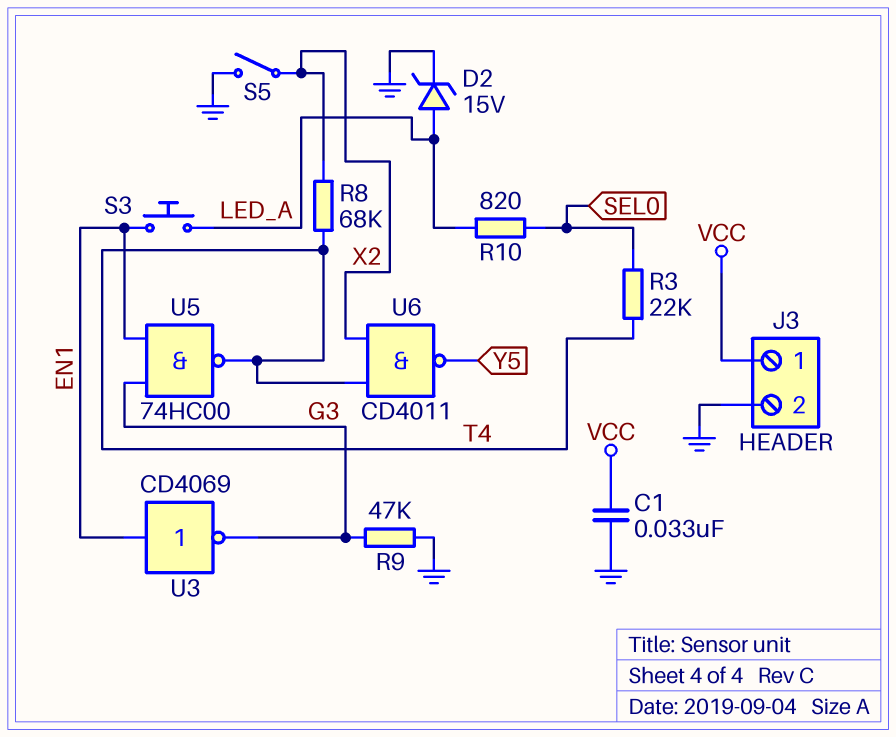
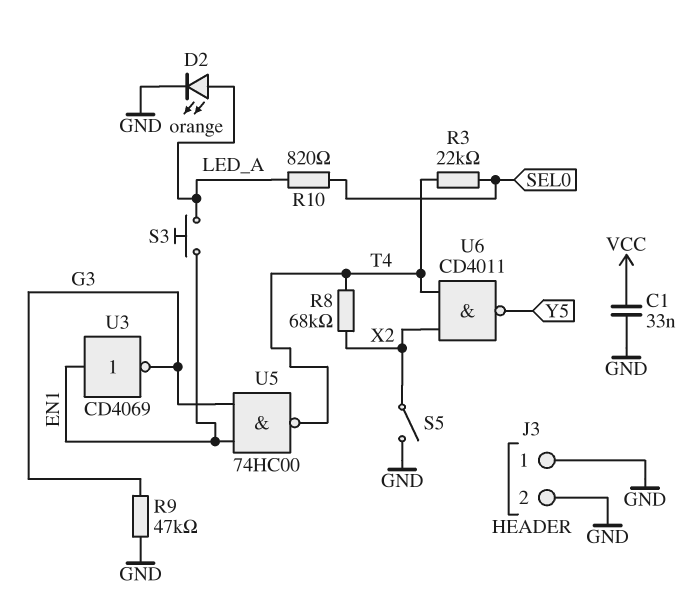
D2: zener 15V (A LED_A, K GND) -> LED orange (A LED_A, K GND)
J3 pin 1: VCC -> GND

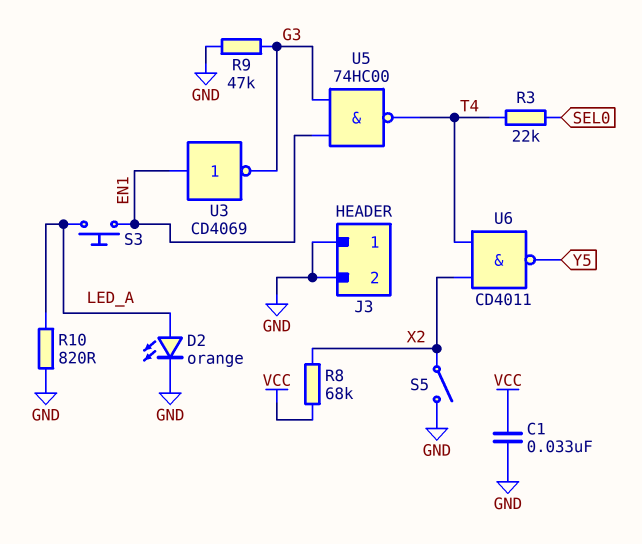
R8: 68k (T4, X2) -> 68k (VCC, X2)
R10: 820 (LED_A, SEL0) -> 820 (GND, LED_A)

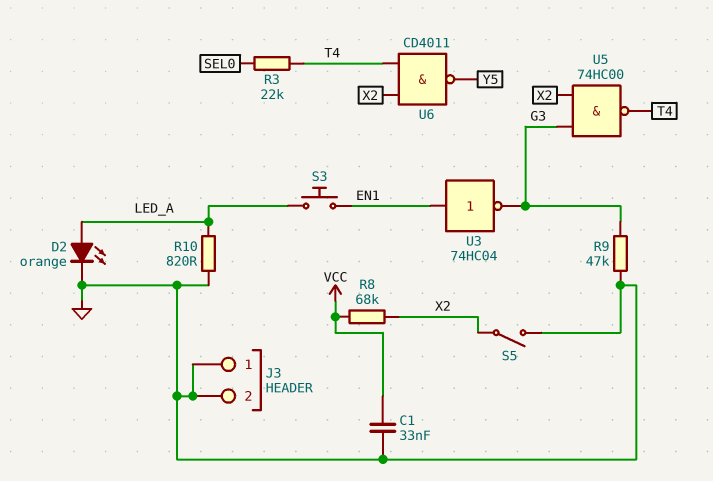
U3: NOT CD4069 (in EN1, out G3) -> NOT 74HC04 (in EN1, out G3)
U5: NAND 74HC00 (in EN1, in G3, out T4) -> NAND 74HC00 (in G3, in X2, out T4)

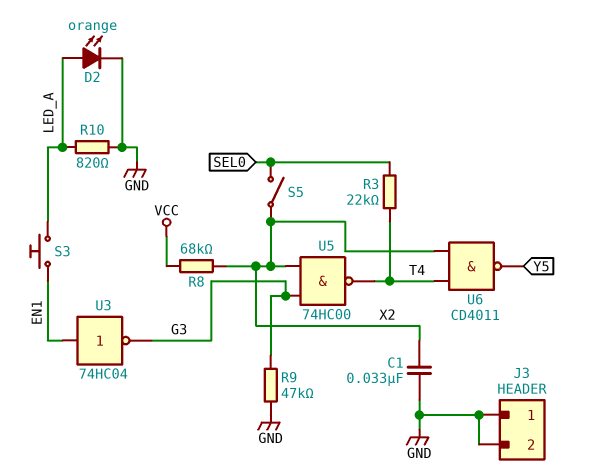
C1: 33nF (GND, VCC) -> 33nF (GND, X2)
S5: switch (GND, X2) -> switch (SEL0, X2)

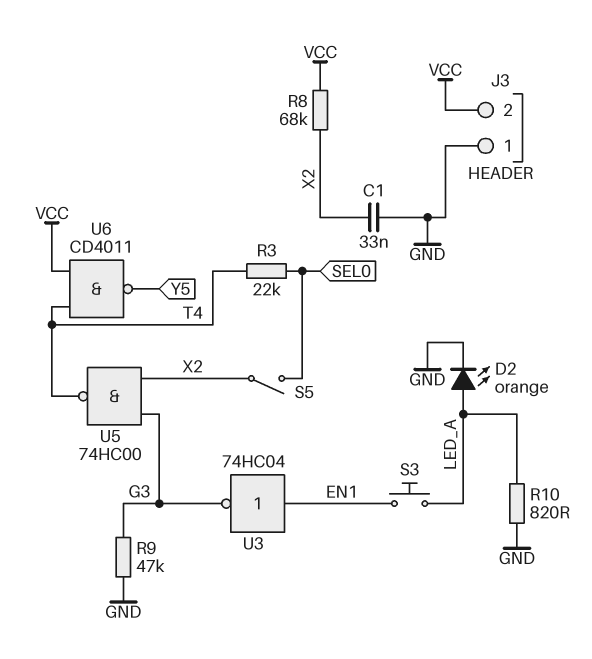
J3 pin 2: GND -> VCC
U6: NAND CD4011 (in T4, in X2, out Y5) -> NAND CD4011 (in T4, in VCC, out Y5)

